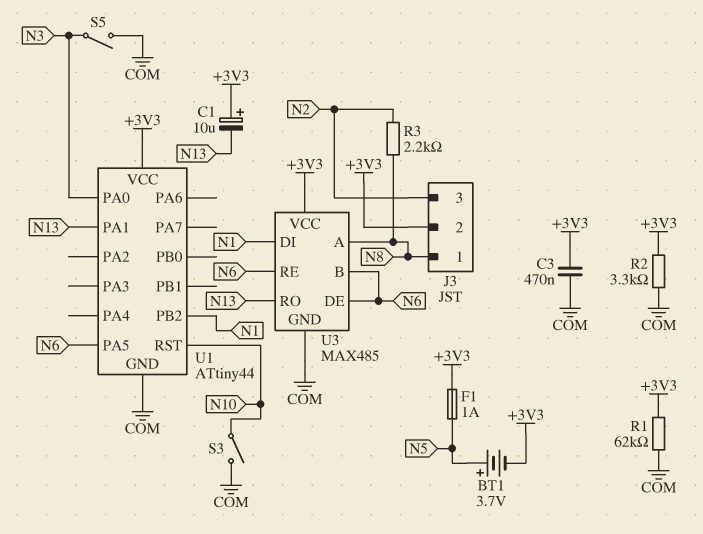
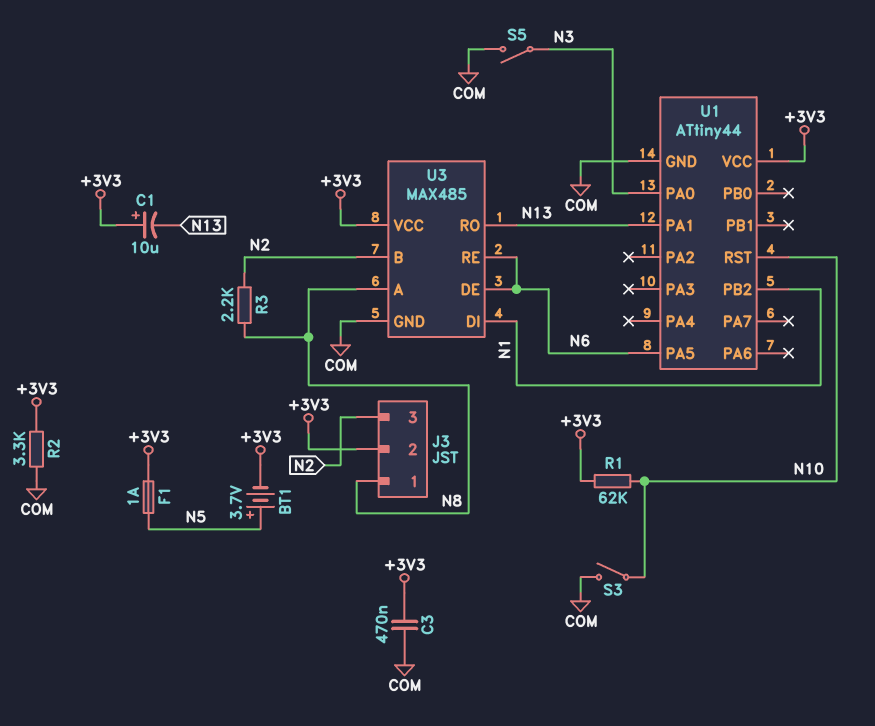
R1: 62k (+3V3, COM) -> 62k (+3V3, N10)
U3 pin B: N6 -> N2

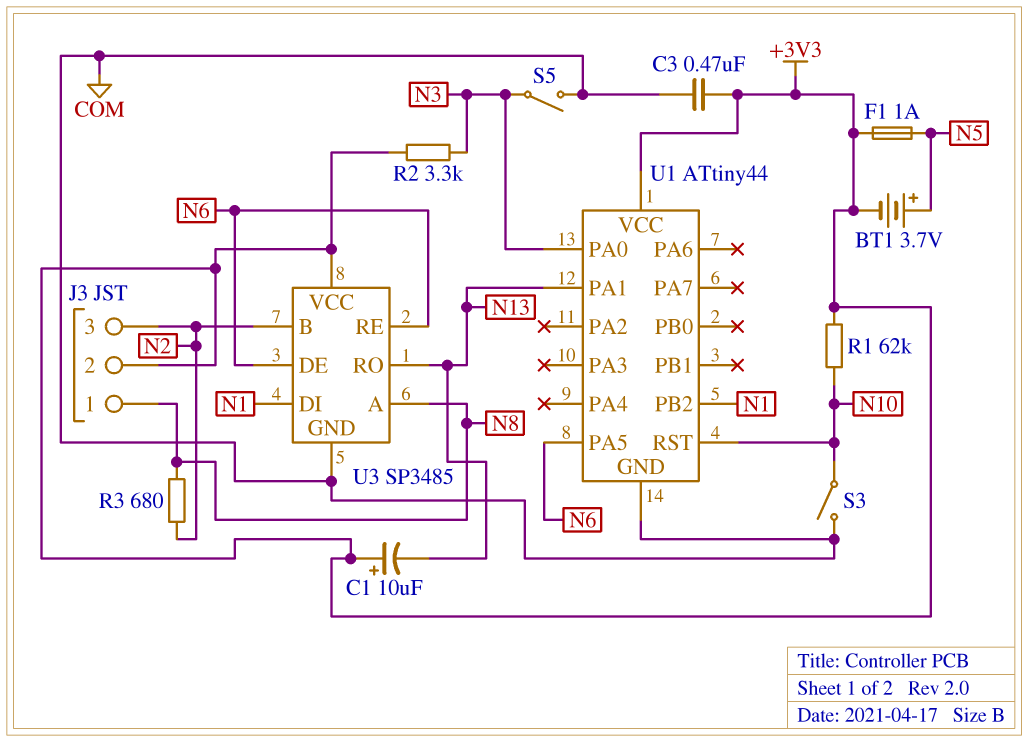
R2: 3.3k (+3V3, COM) -> 3.3k (+3V3, N3)
R3: 2.2k (N2, N8) -> 680 (N2, N8)
U3: MAX485 -> SP3485

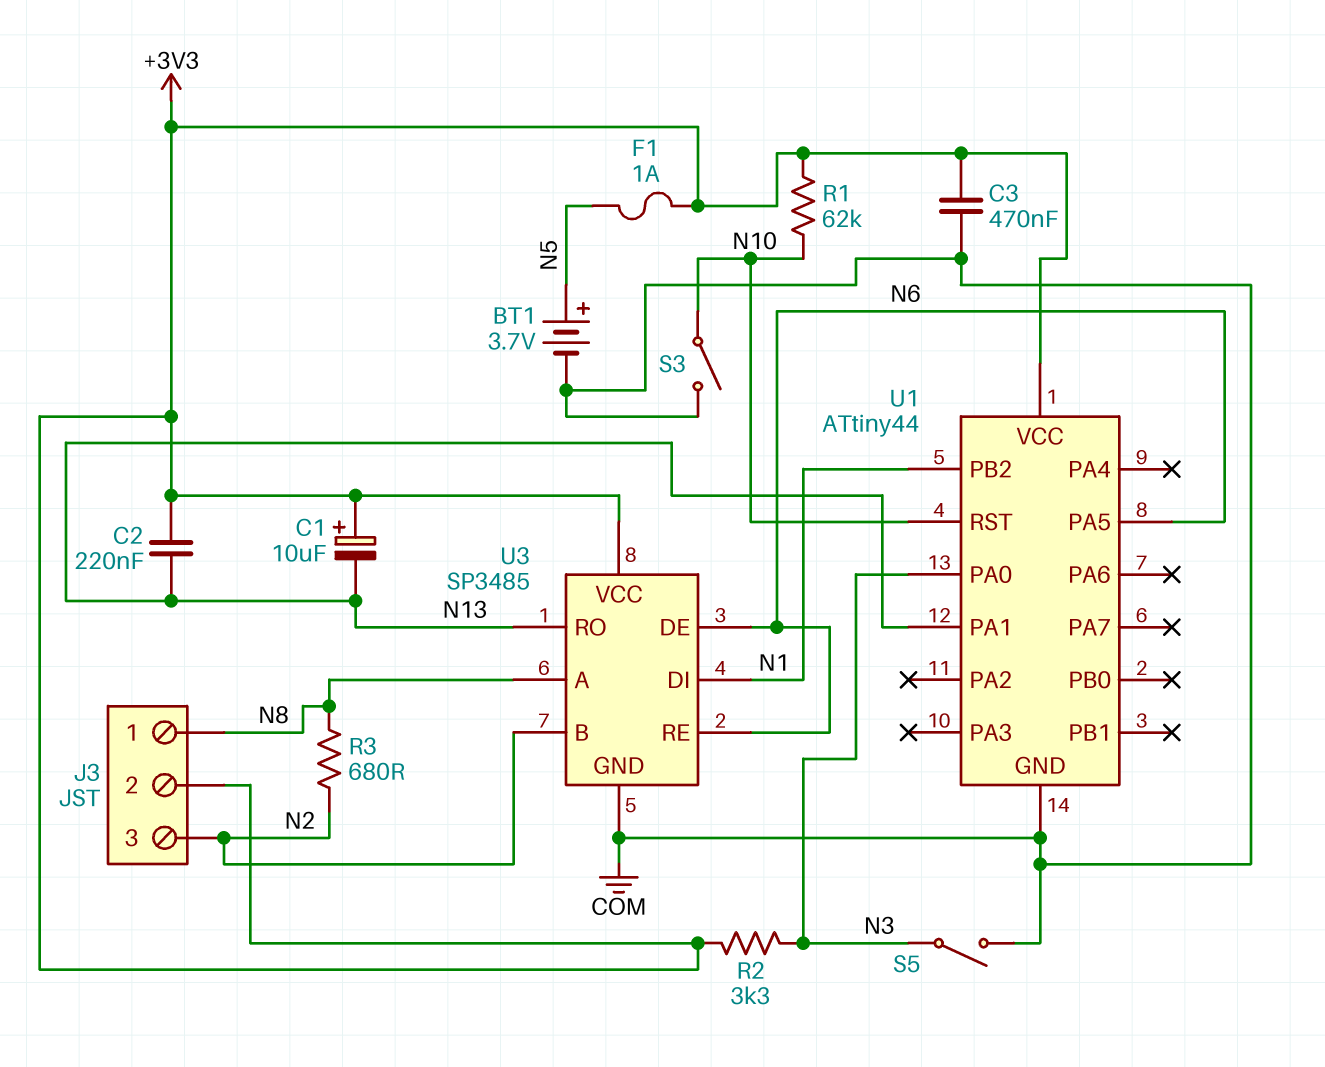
BT1: 3.7V (plus N5, minus +3V3) -> 3.7V (plus N5, minus COM)
C2: none -> 220nF (+3V3, N13)

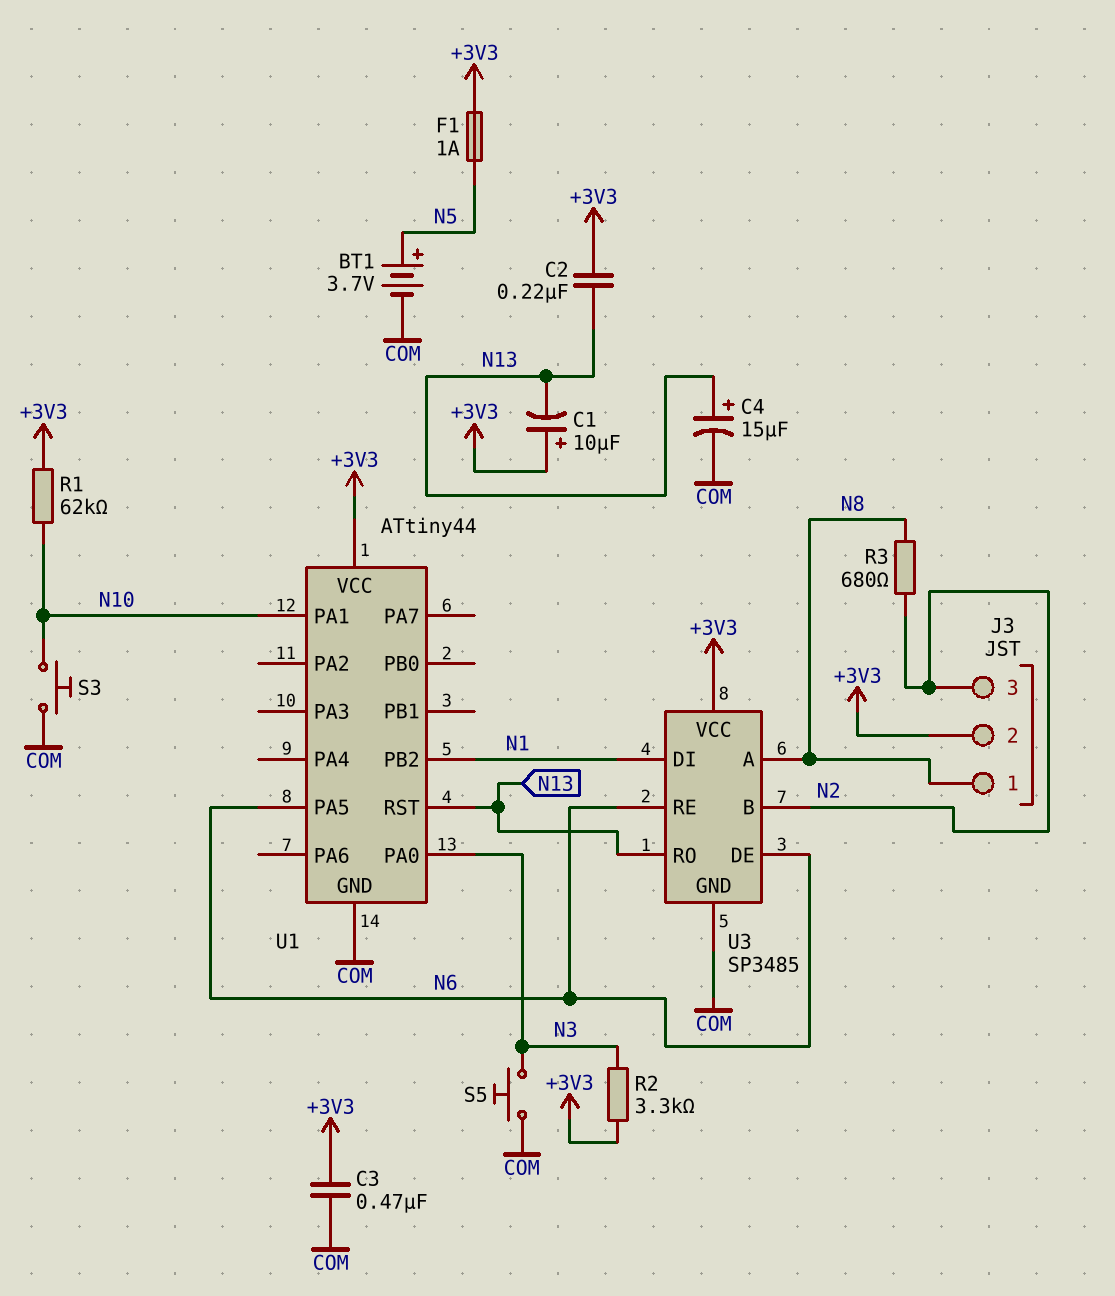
C4: none -> 15uF (plus N13, minus COM)
S3: switch (COM, N10) -> button (COM, N10)
S5: switch (COM, N3) -> button (COM, N3)
U1 pin PA1: N13 -> N10
U1 pin RST: N10 -> N13

